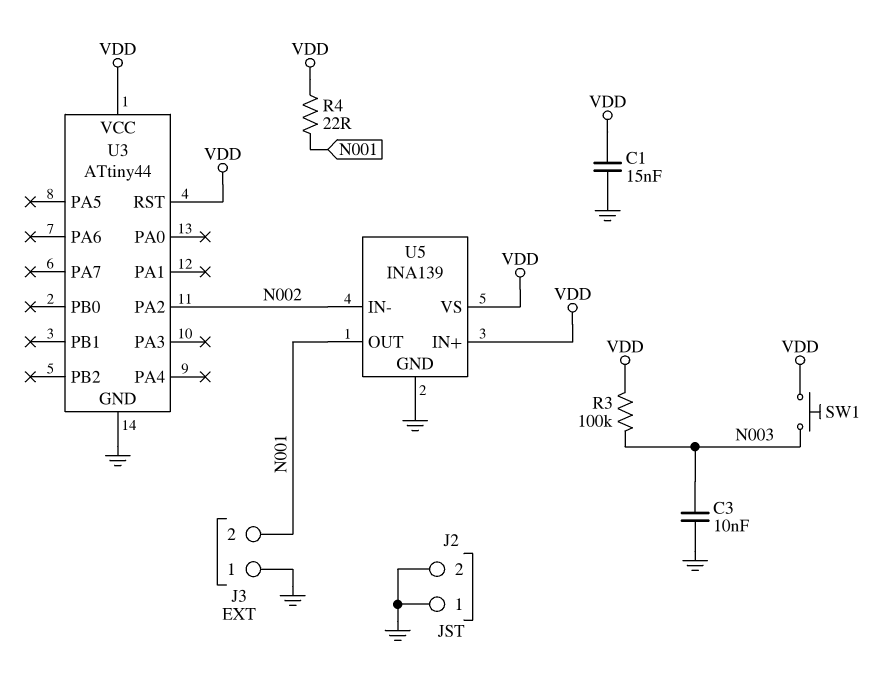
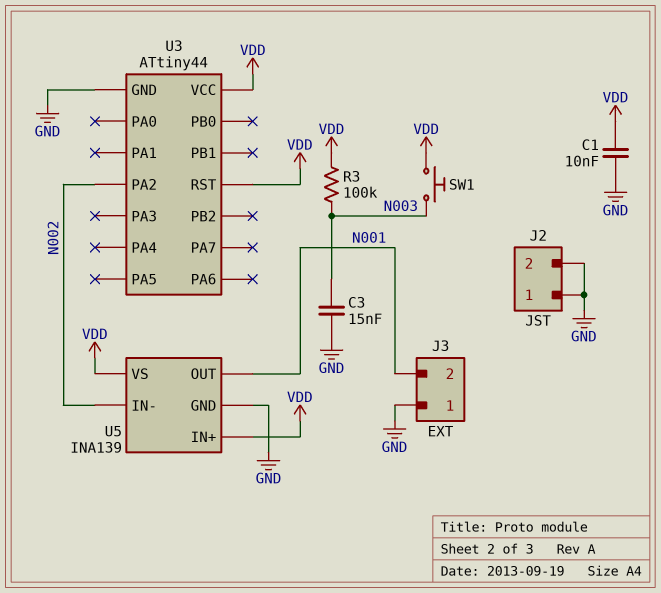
C1: 15nF (GND, VDD) -> 10nF (GND, VDD)
C3: 10nF (GND, N003) -> 15nF (GND, N003)
R4: 22 (N001, VDD) -> none

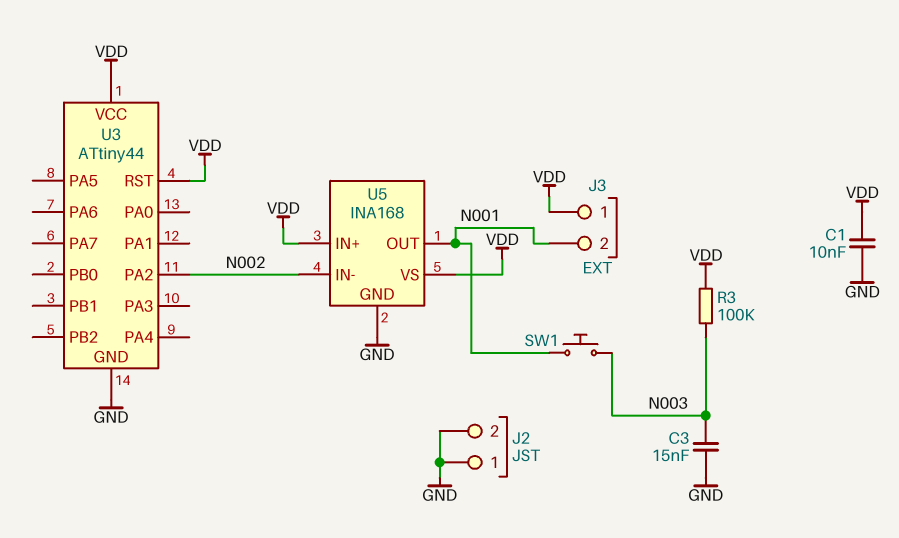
J3 pin 1: GND -> VDD
SW1: button (N003, VDD) -> button (N001, N003)
U5: INA139 -> INA168

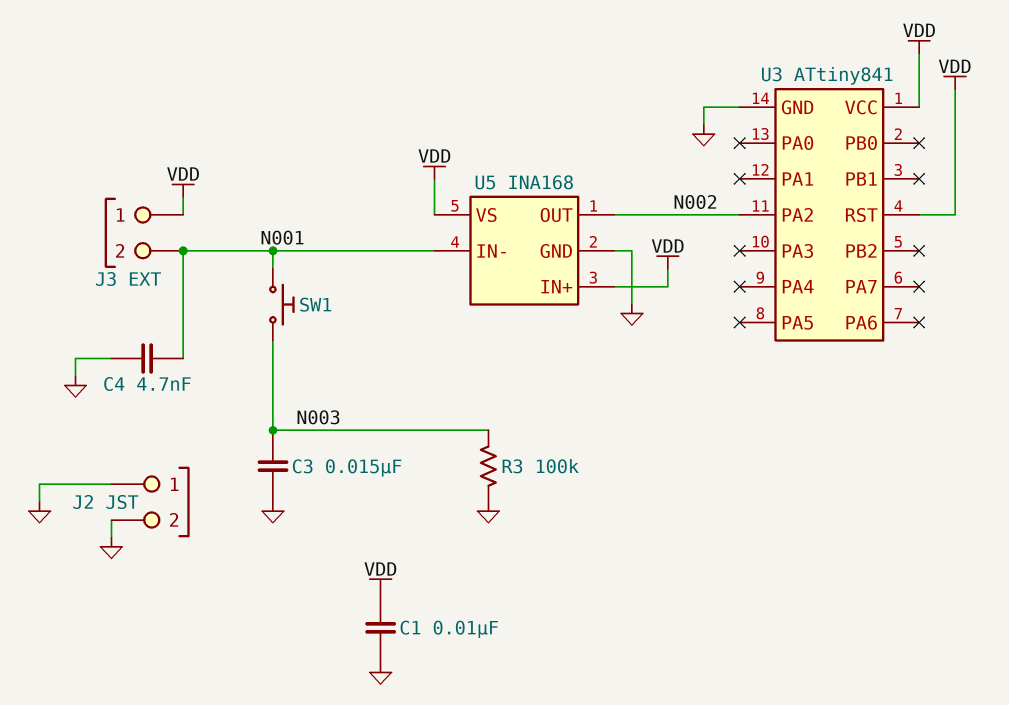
C4: none -> 4.7nF (GND, N001)
R3: 100k (N003, VDD) -> 100k (GND, N003)
U3: ATtiny44 -> ATtiny841
U5 pin IN-: N002 -> N001
U5 pin OUT: N001 -> N002

